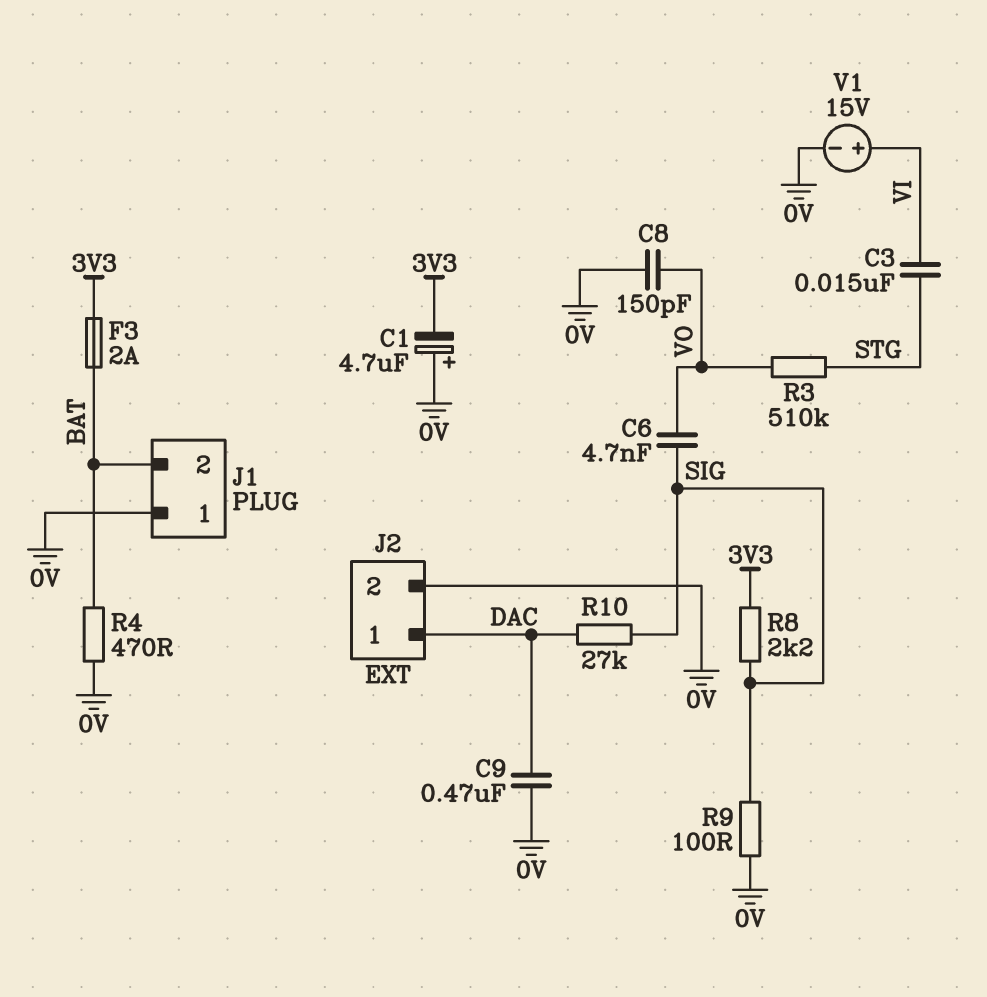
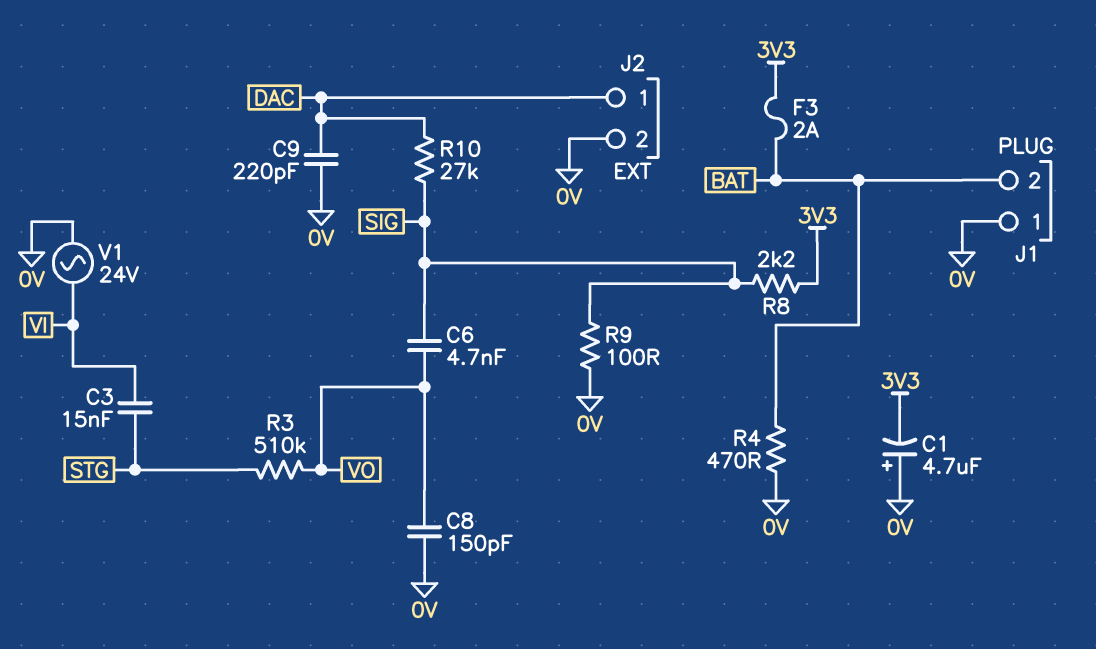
C9: 470nF (0V, DAC) -> 220pF (0V, DAC)
V1: 15V (plus VI, minus 0V) -> AC 24V (0V, VI)

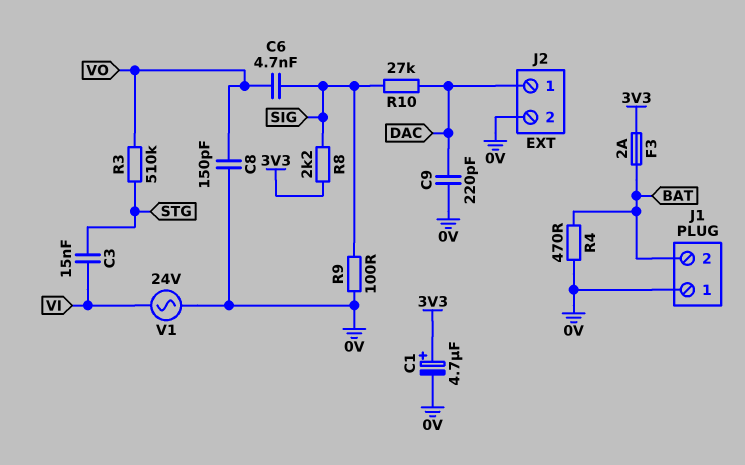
C1: 4.7uF (plus 0V, minus 3V3) -> 4.7uF (plus 3V3, minus 0V)

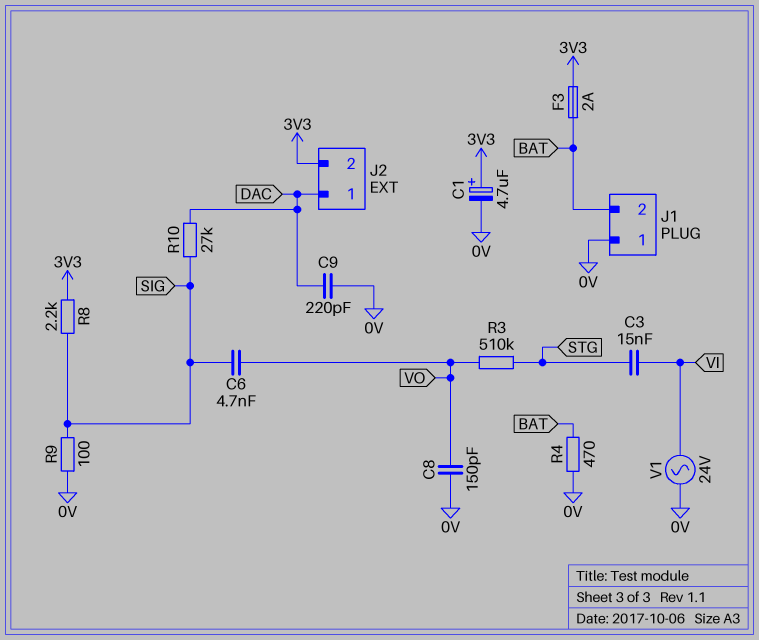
J2 pin 2: 0V -> 3V3

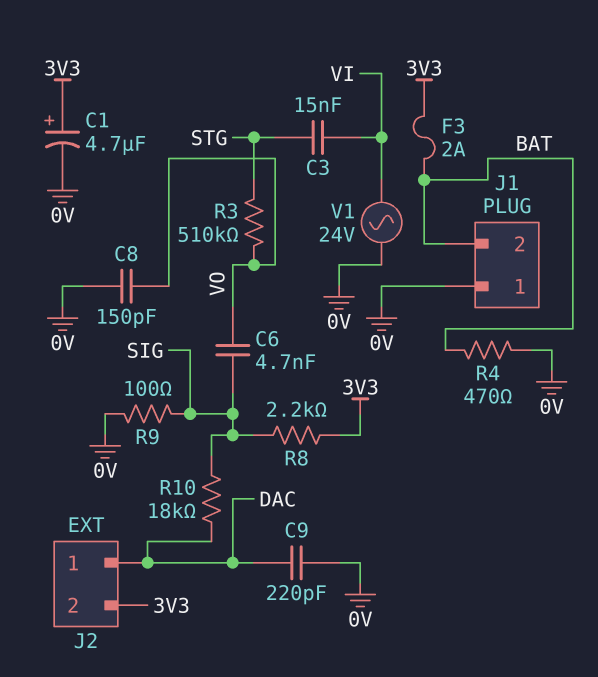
R10: 27k (DAC, SIG) -> 18k (DAC, SIG)

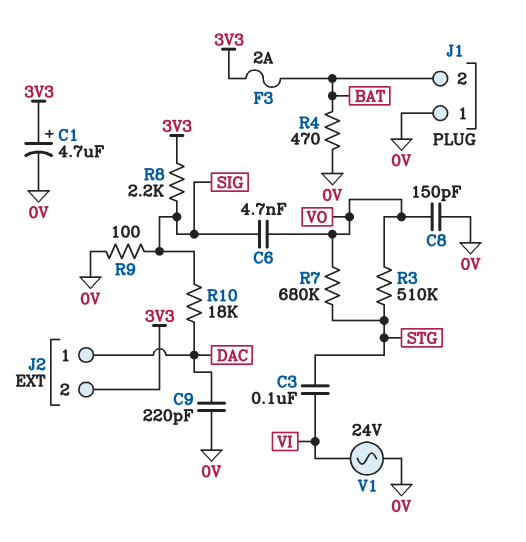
C3: 15nF (STG, VI) -> 100nF (STG, VI)
R7: none -> 680k (STG, VO)

